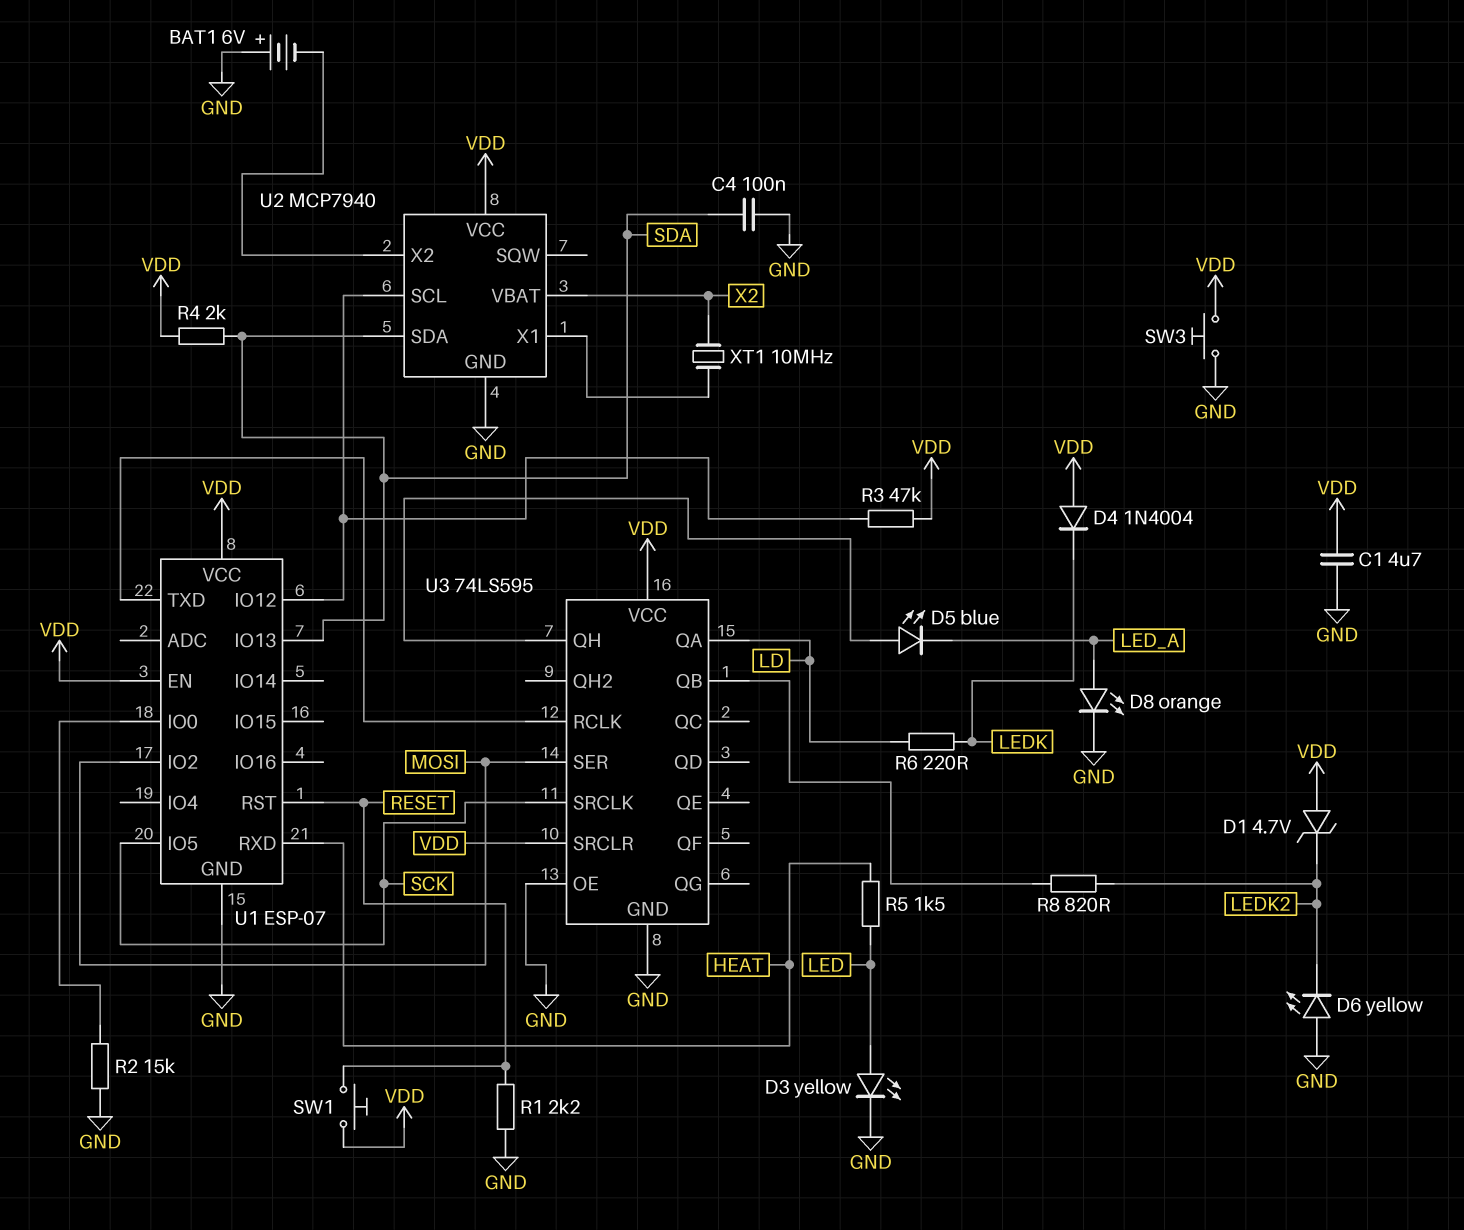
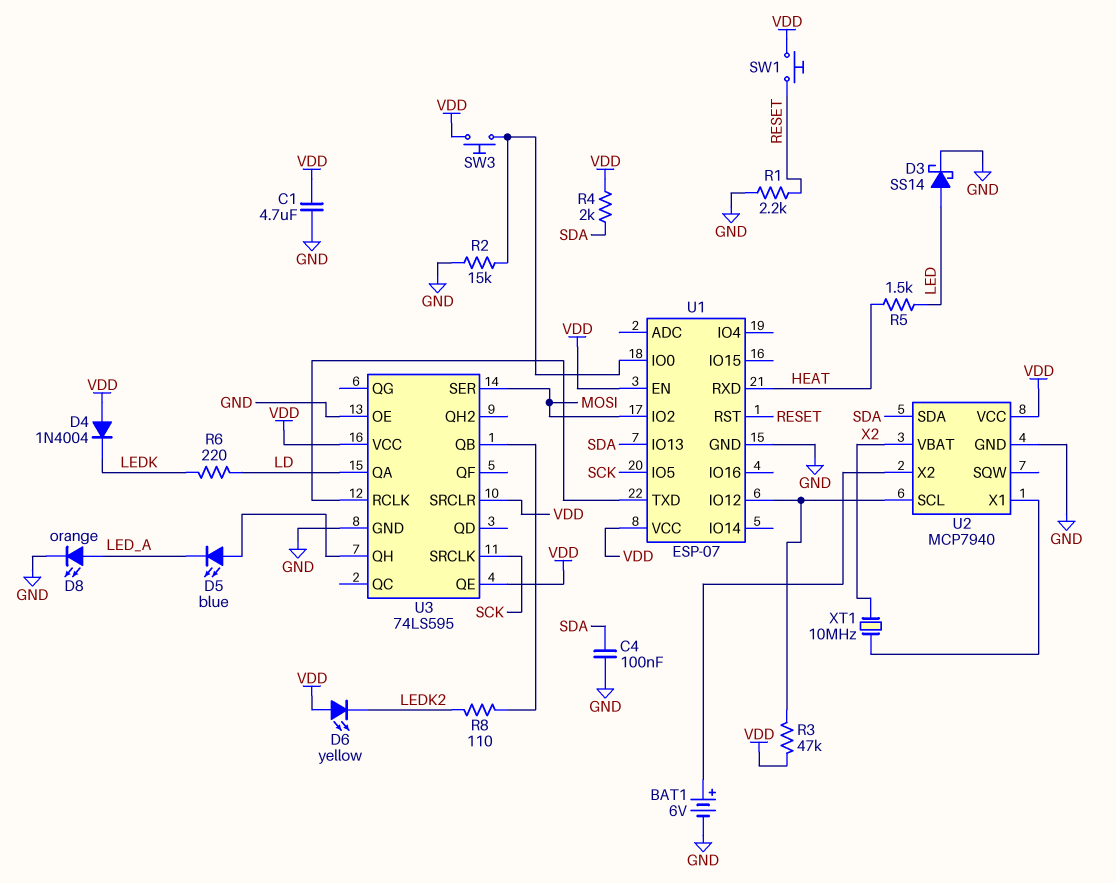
BAT1: 6V (plus GND, minus U2/X2) -> 6V (plus U2/X2, minus GND)
D1: zener 4.7V (A VDD, K LEDK2) -> none
D3: LED yellow (A LED, K GND) -> schottky SS14 (A LED, K GND)
D6: LED yellow (A GND, K LEDK2) -> LED yellow (A VDD, K LEDK2)
R8: 820 (LEDK2, U3/QB) -> 110 (LEDK2, U3/QB)
SW3: button (GND, VDD) -> button (U1/IO0, VDD)
U3 pin QE: none -> VDD

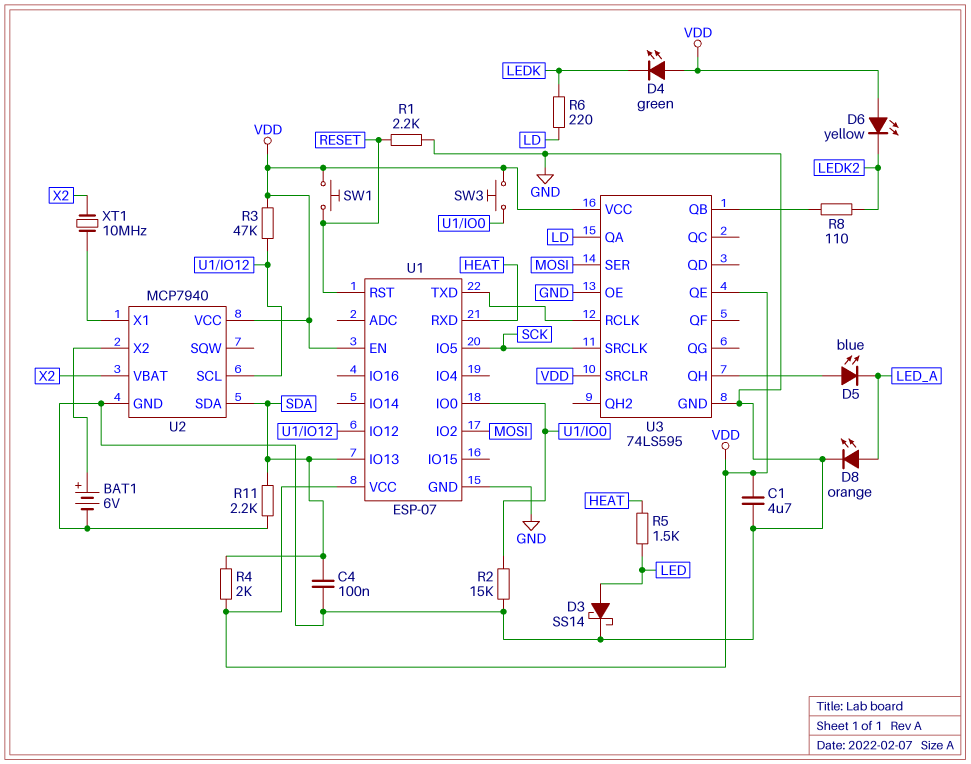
D4: diode 1N4004 (A VDD, K LEDK) -> LED green (A VDD, K LEDK)
R11: none -> 2.2k (GND, SDA)

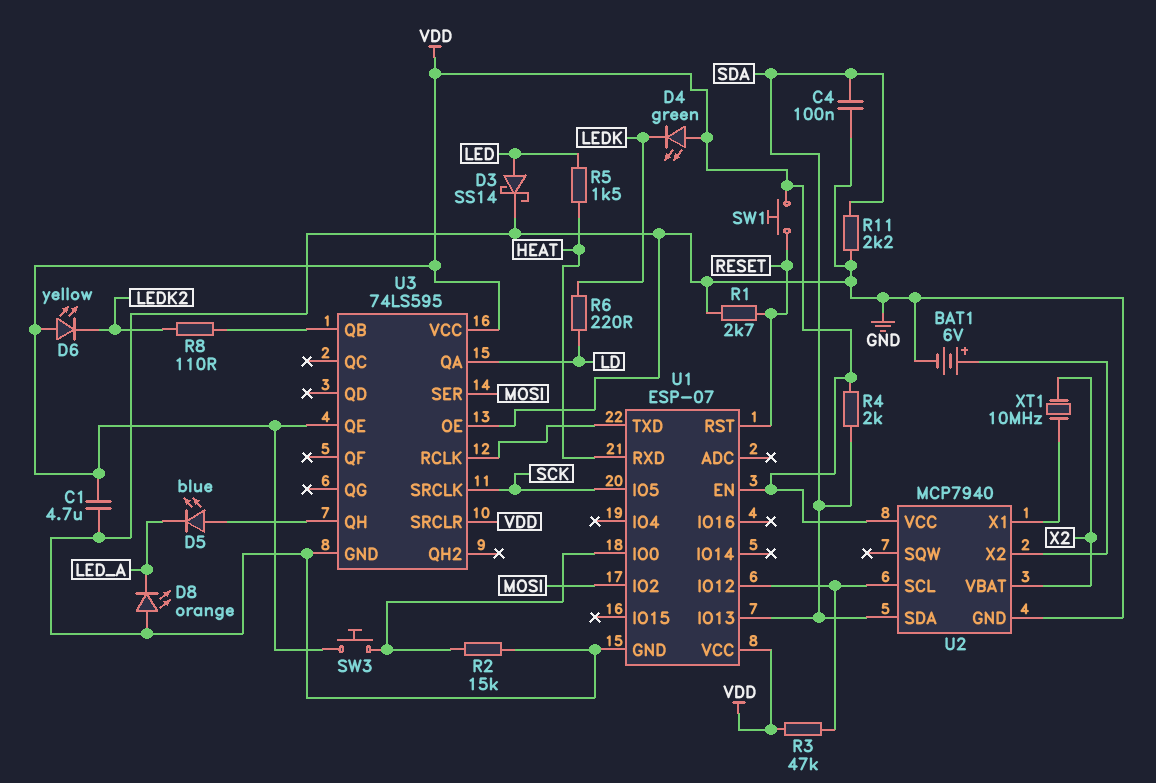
D8: LED orange (A LED_A, K GND) -> LED orange (A GND, K LED_A)
R1: 2.2k (GND, RESET) -> 2.7k (GND, RESET)

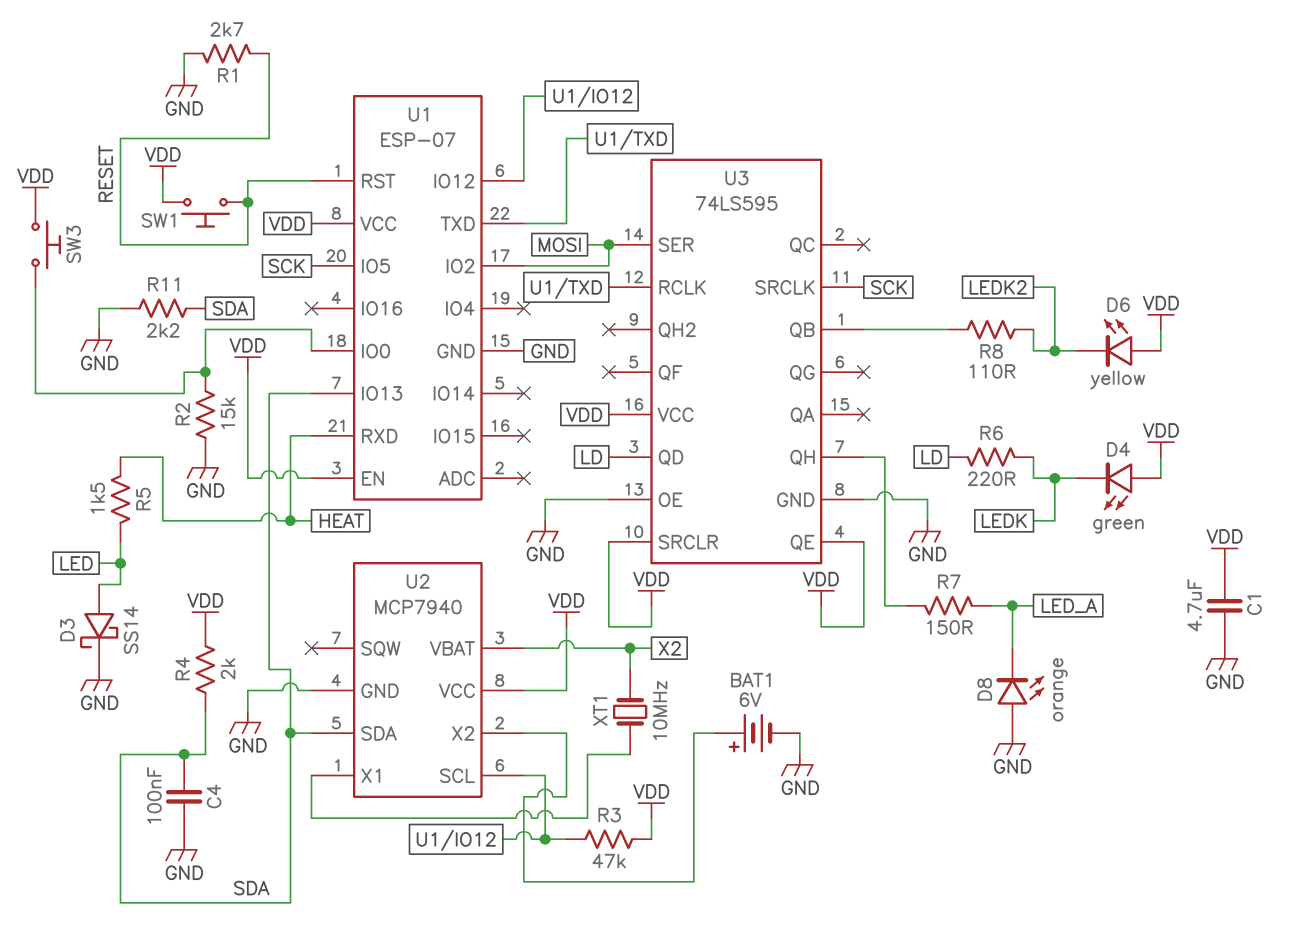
D5: LED blue (A U3/QH, K LED_A) -> none
R7: none -> 150 (LED_A, U3/QH)
U3 pin QA: LD -> none
U3 pin QD: none -> LD

